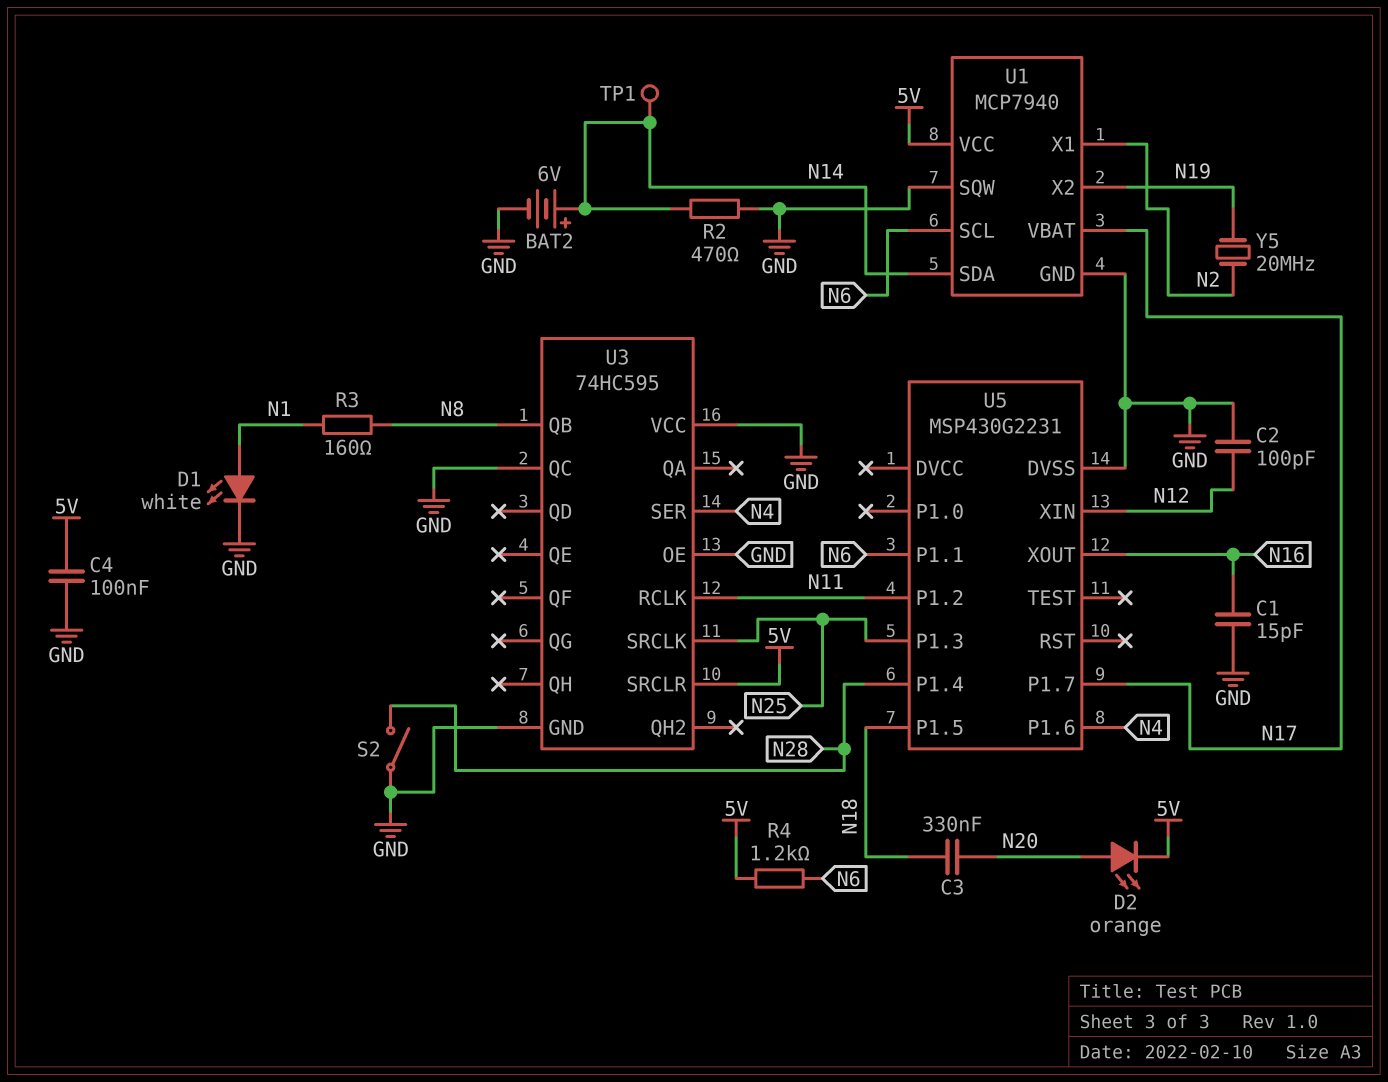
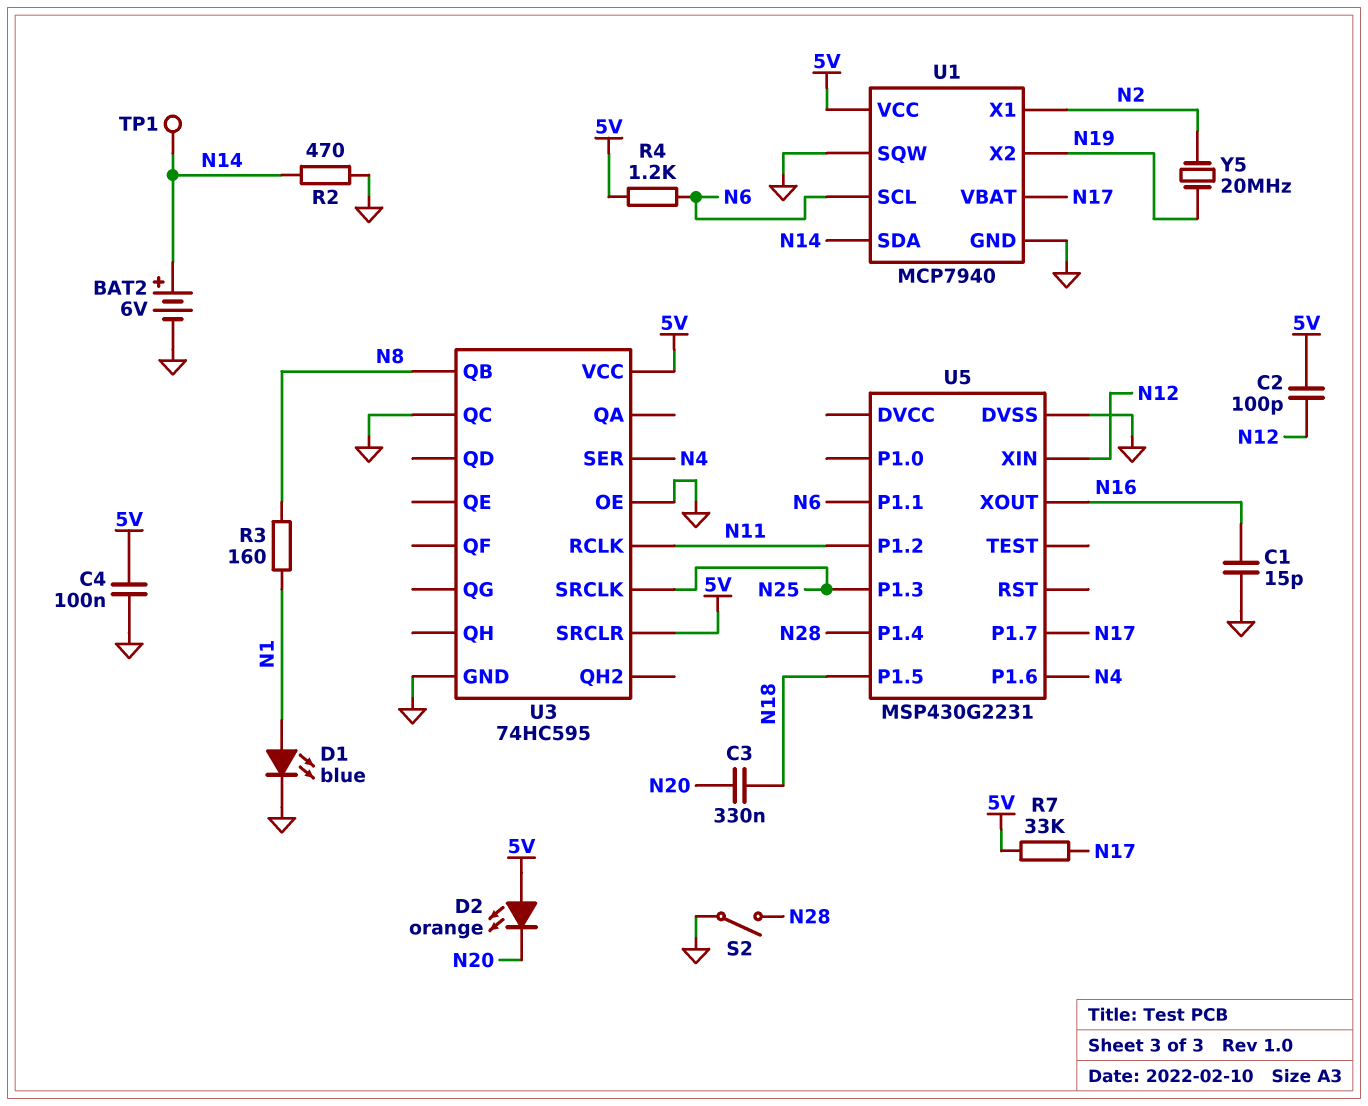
C2: 100pF (GND, N12) -> 100pF (5V, N12)
D1: LED white (A N1, K GND) -> LED blue (A N1, K GND)
D2: LED orange (A N20, K 5V) -> LED orange (A 5V, K N20)
R7: none -> 33k (5V, N17)
U3 pin VCC: GND -> 5V

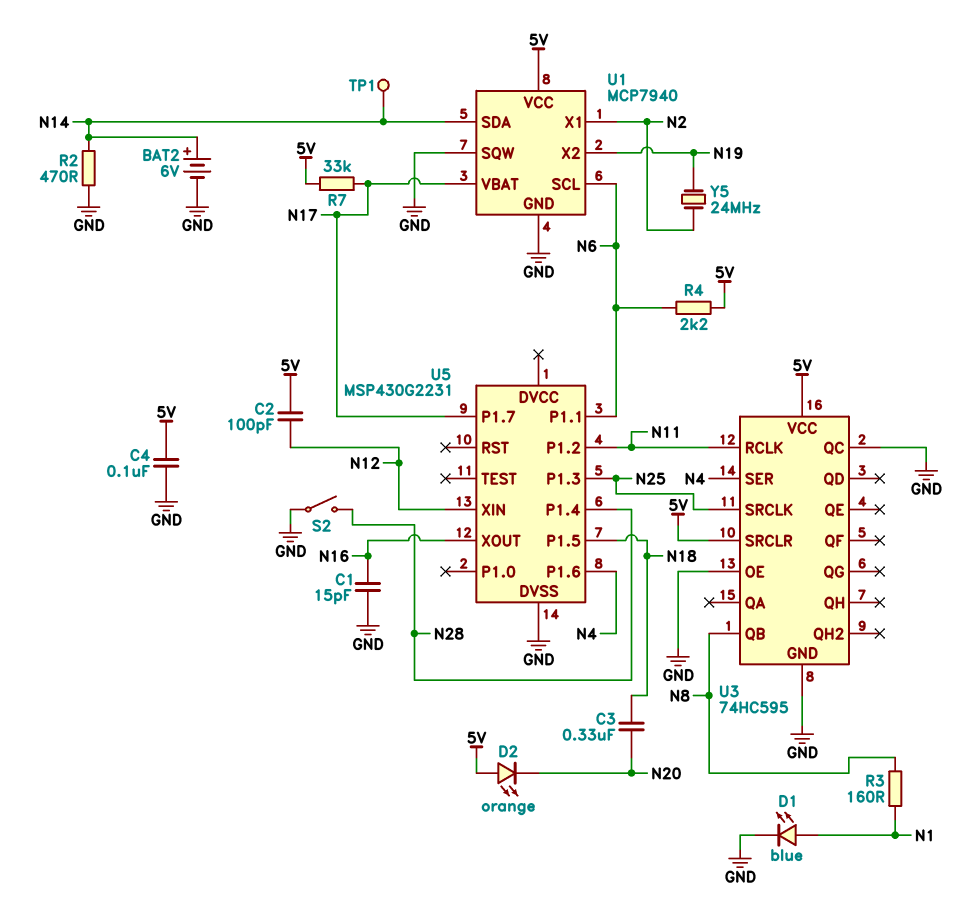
R4: 1.2k (5V, N6) -> 2.2k (5V, N6)
Y5: 20MHz (N2, N19) -> 24MHz (N2, N19)

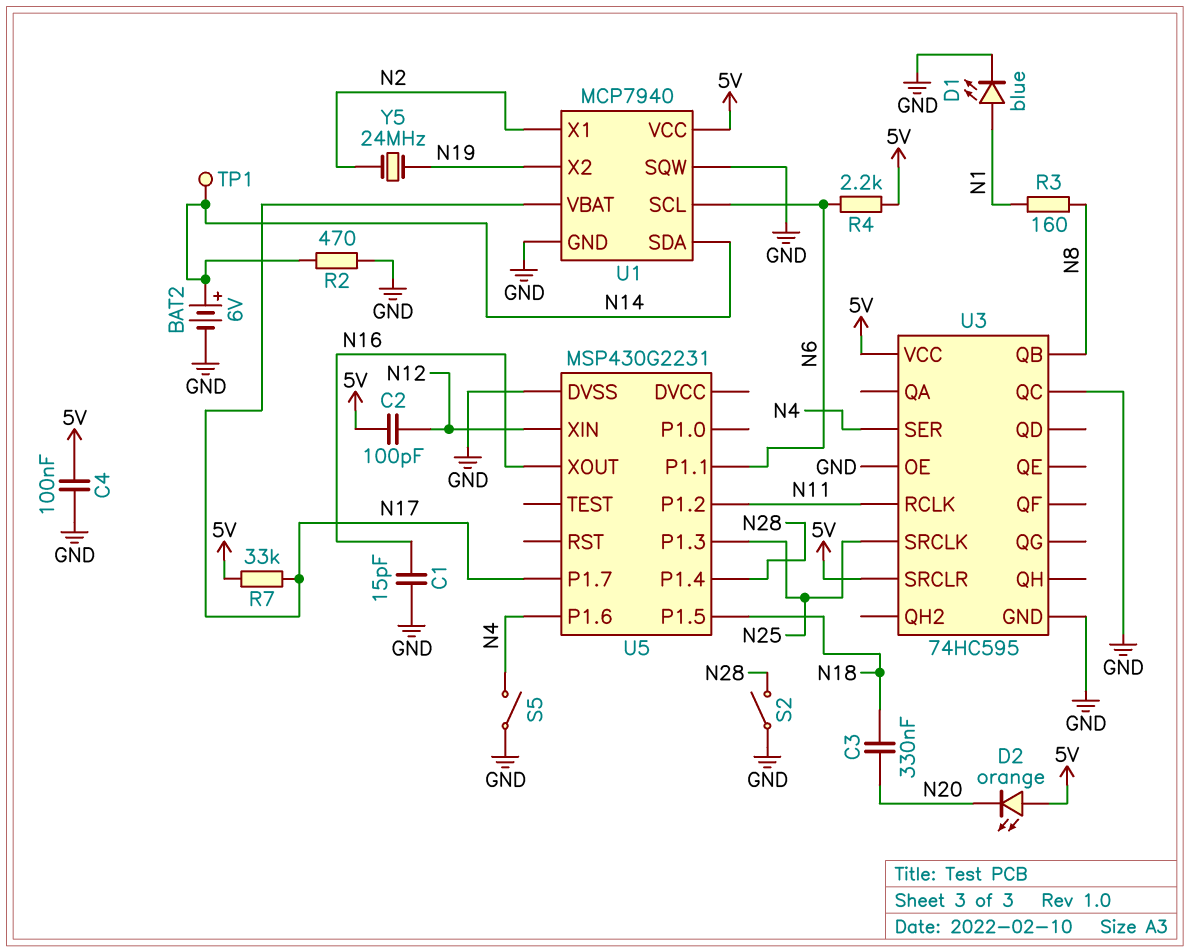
S5: none -> switch (GND, N4)

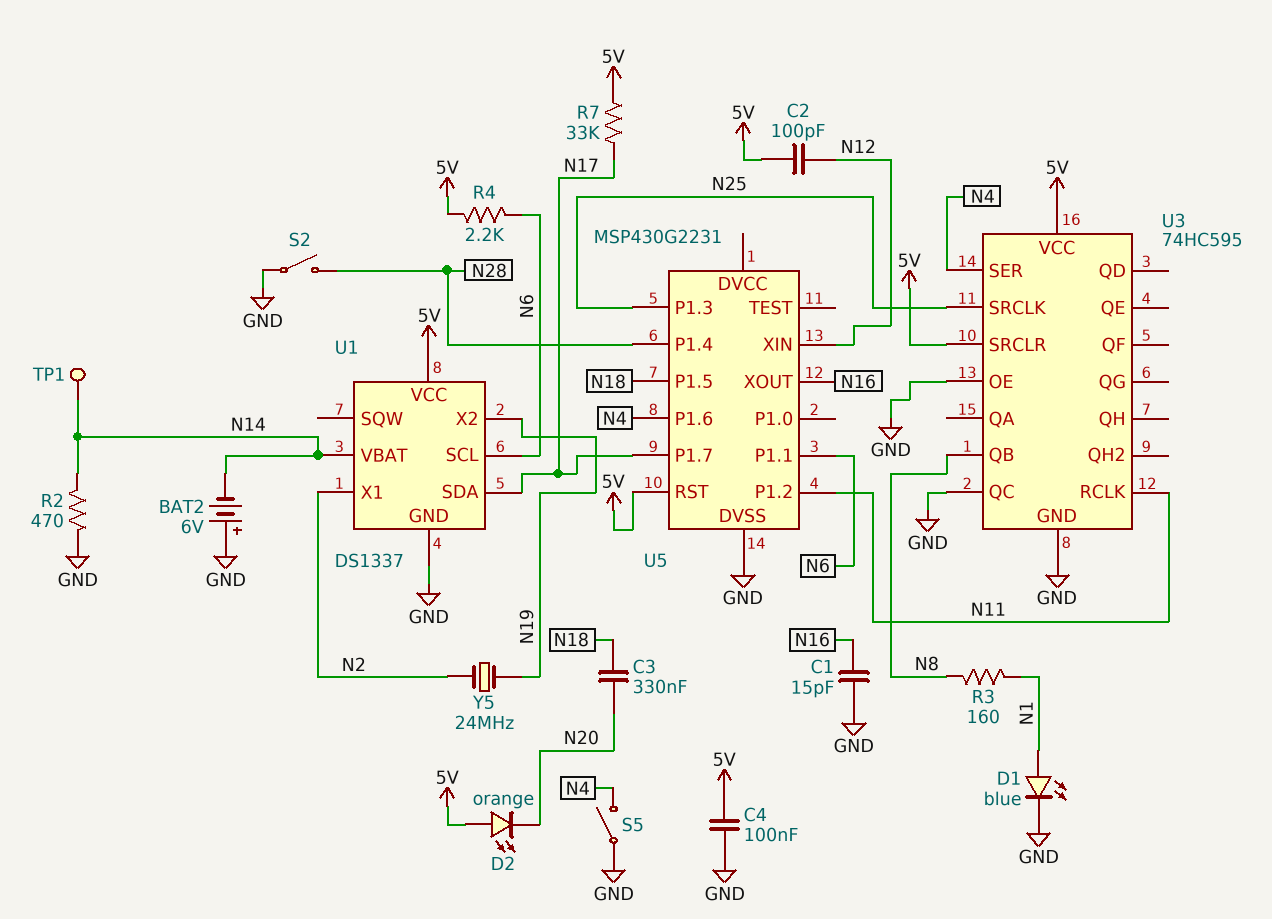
BAT2: 6V (plus N14, minus GND) -> 6V (plus GND, minus N14)
U1: MCP7940 -> DS1337
U1 pin SDA: N14 -> N17
U1 pin SQW: GND -> none
U1 pin VBAT: N17 -> N14
U5 pin RST: none -> 5V

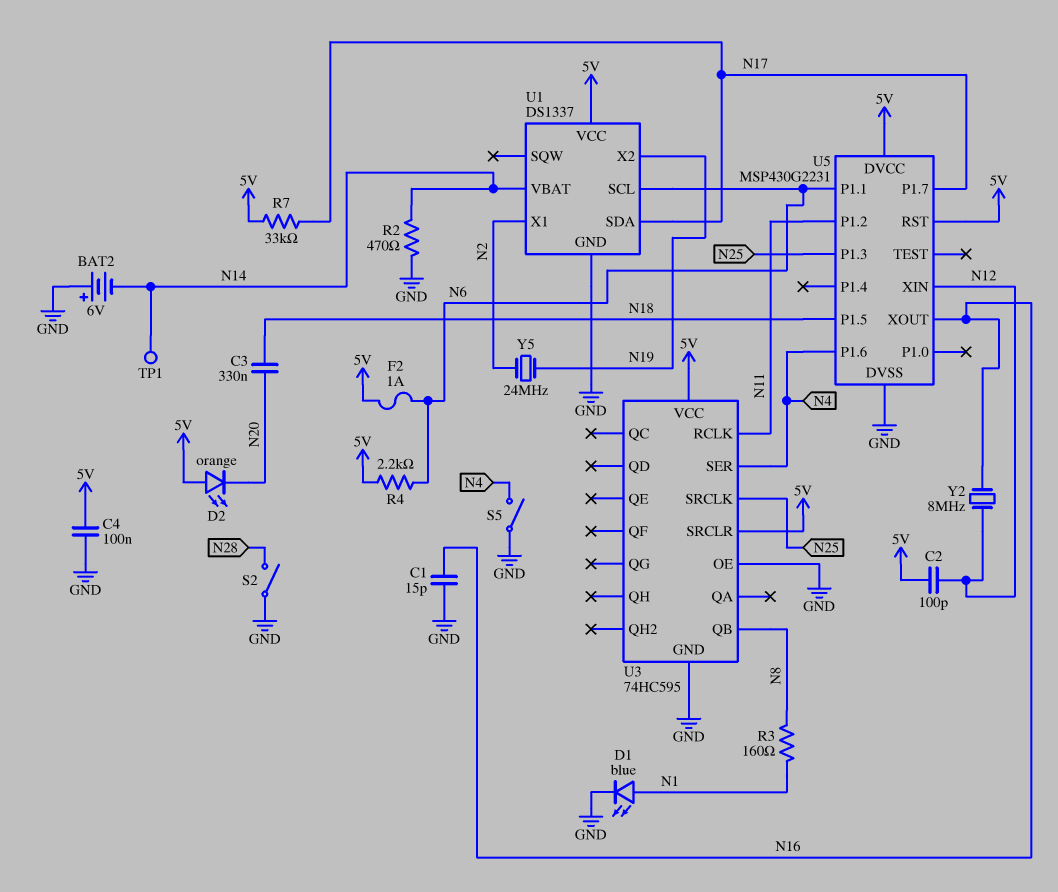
F2: none -> 1A (5V, N6)
U3 pin QC: GND -> none
U5 pin DVCC: none -> 5V
U5 pin P1.4: N28 -> none
Y2: none -> 8MHz (N12, N16)

